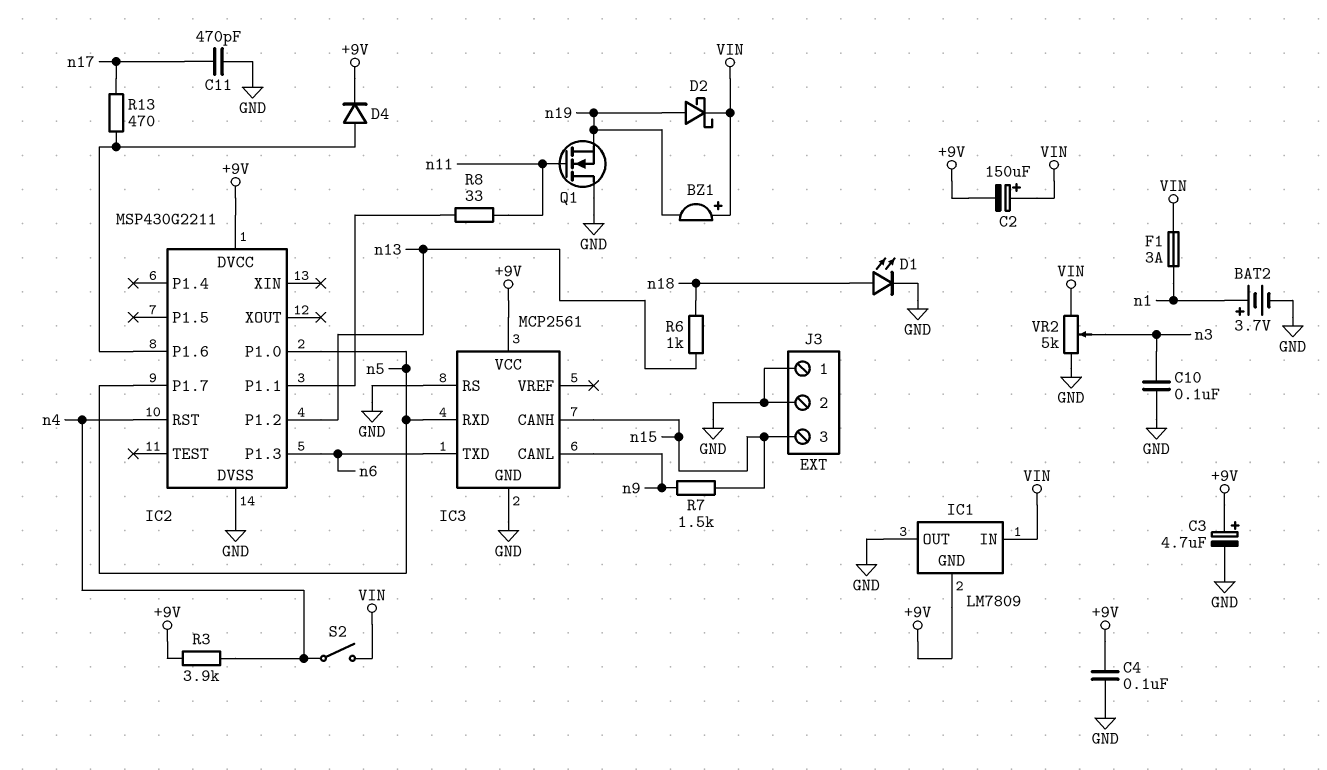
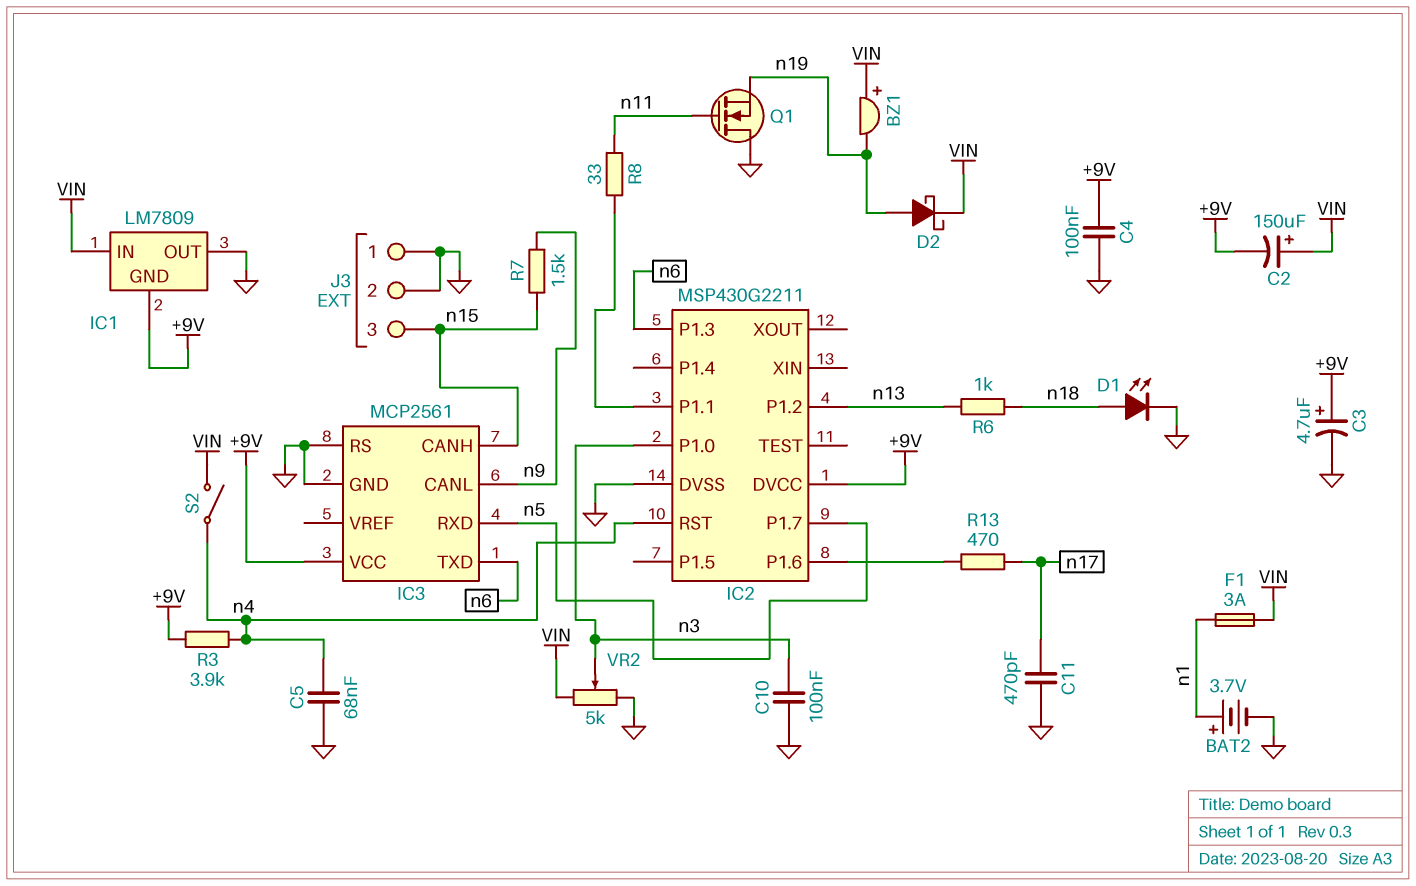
C5: none -> 68nF (GND, n4)
D4: diode (A IC2/P1.6, K +9V) -> none
IC2 pin P1.0: n5 -> n3

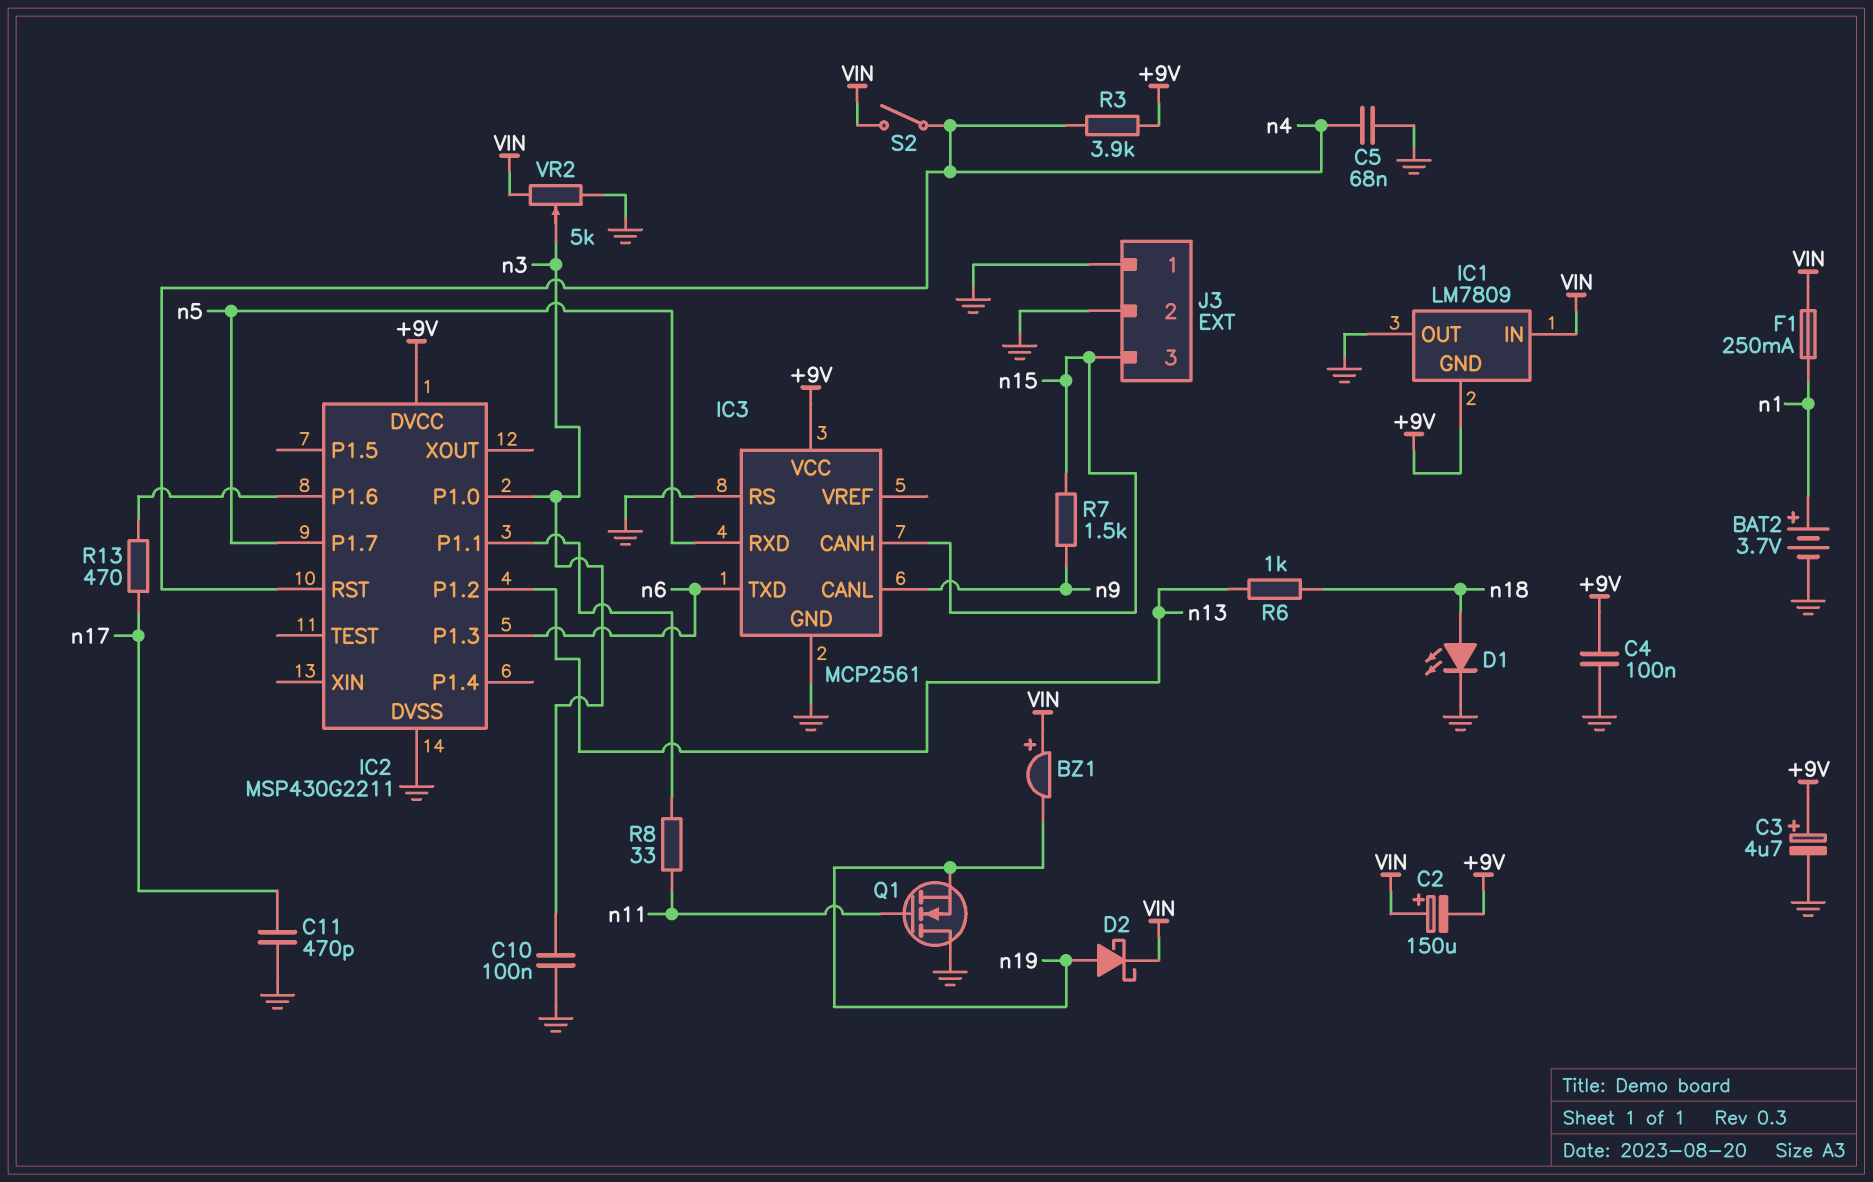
F1: 3A (VIN, n1) -> 250mA (VIN, n1)

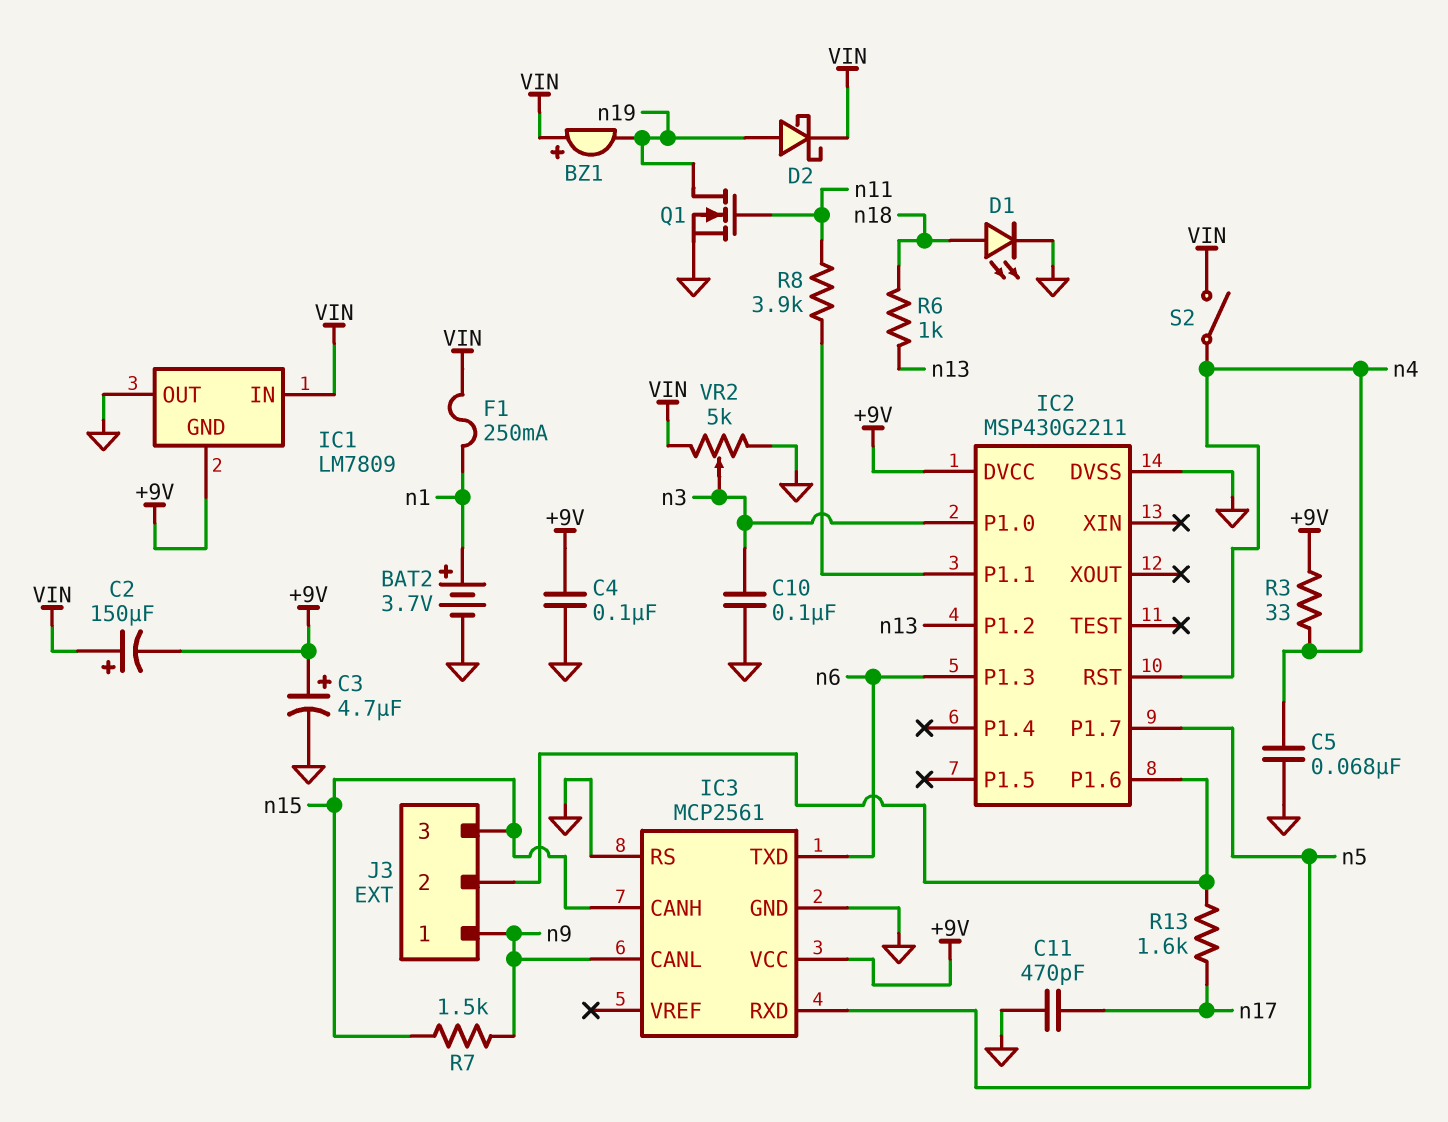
J3 pin 1: GND -> n9
J3 pin 2: GND -> IC2/P1.6
Q1: NMOS (G n11, D GND, S n19) -> NMOS (G n11, D n19, S GND)
R3: 3.9k (+9V, n4) -> 33 (+9V, n4)
R8: 33 (IC2/P1.1, n11) -> 3.9k (IC2/P1.1, n11)
R13: 470 (IC2/P1.6, n17) -> 1.6k (IC2/P1.6, n17)

